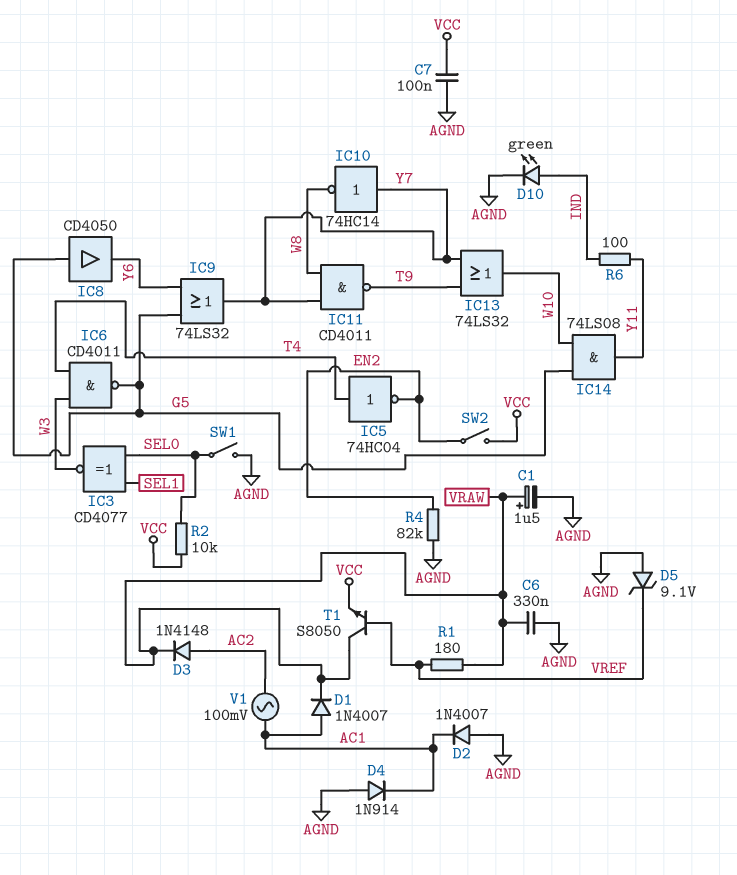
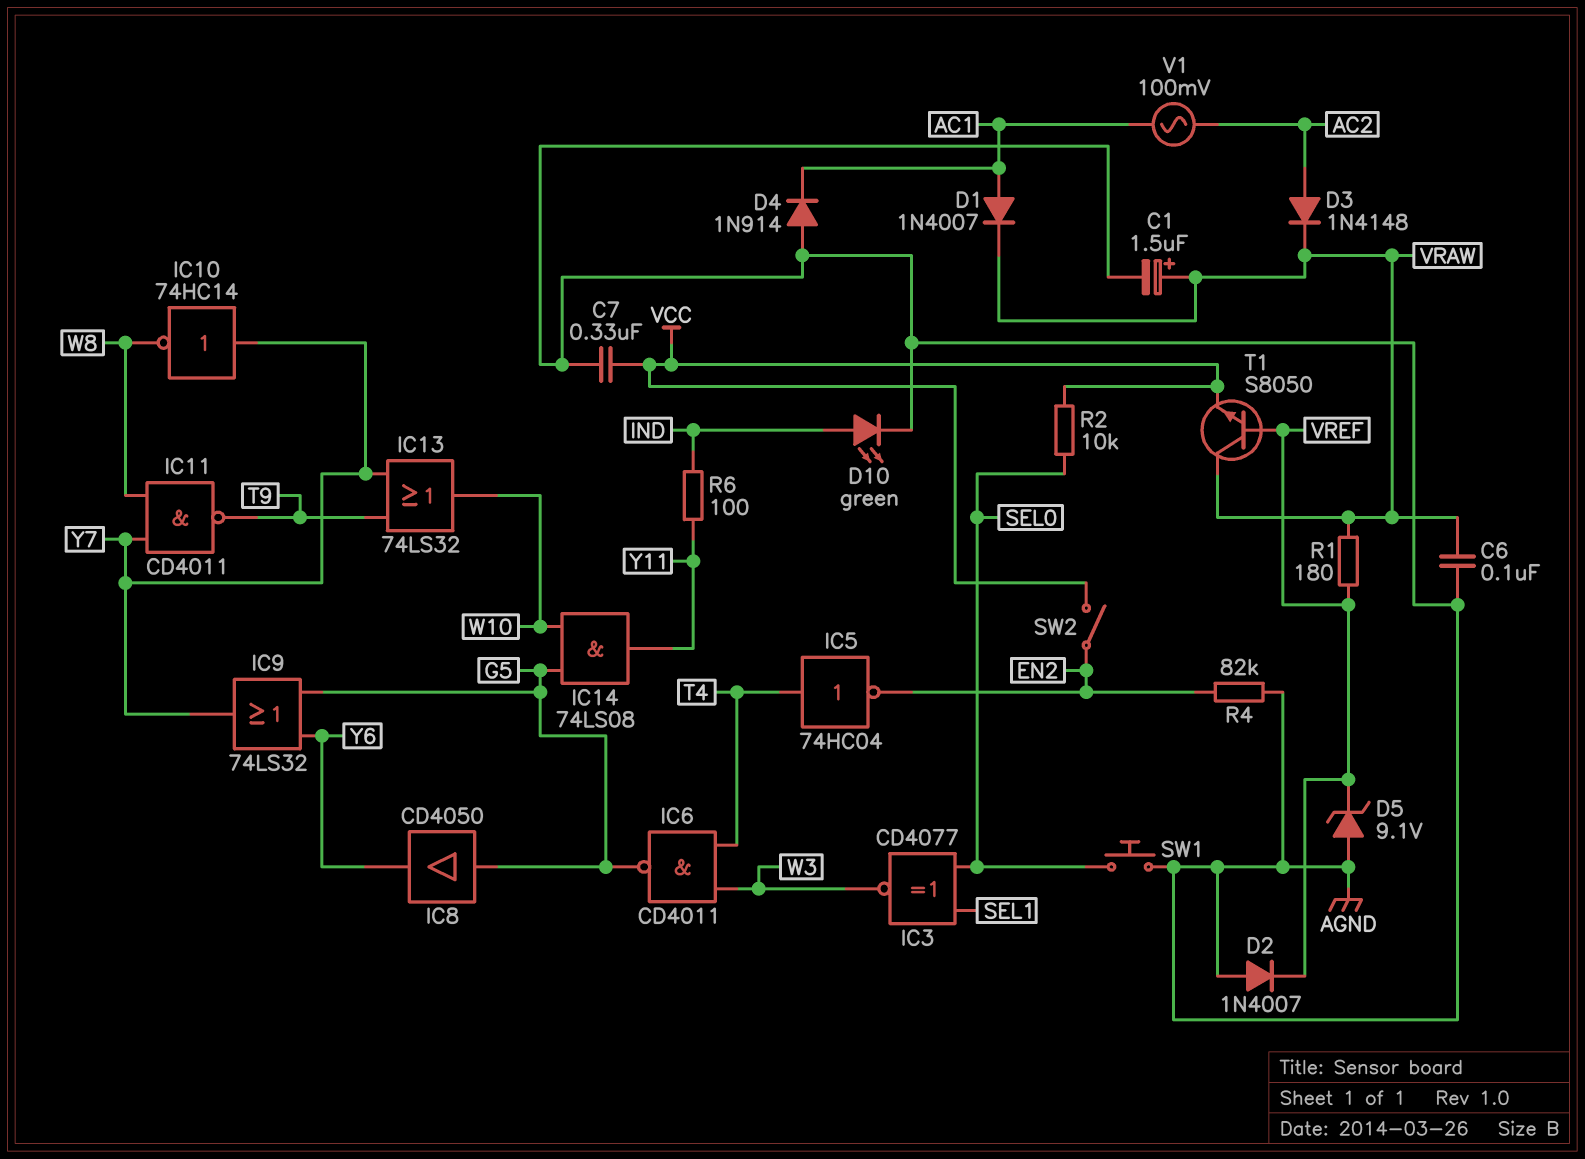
C6: 330nF (AGND, VRAW) -> 100nF (AGND, VRAW)
C7: 100nF (AGND, VCC) -> 330nF (AGND, VCC)
D2: diode 1N4007 (A AGND, K AC1) -> diode 1N4007 (A AGND, K VREF)
SW1: switch (AGND, SEL0) -> button (AGND, SEL0)

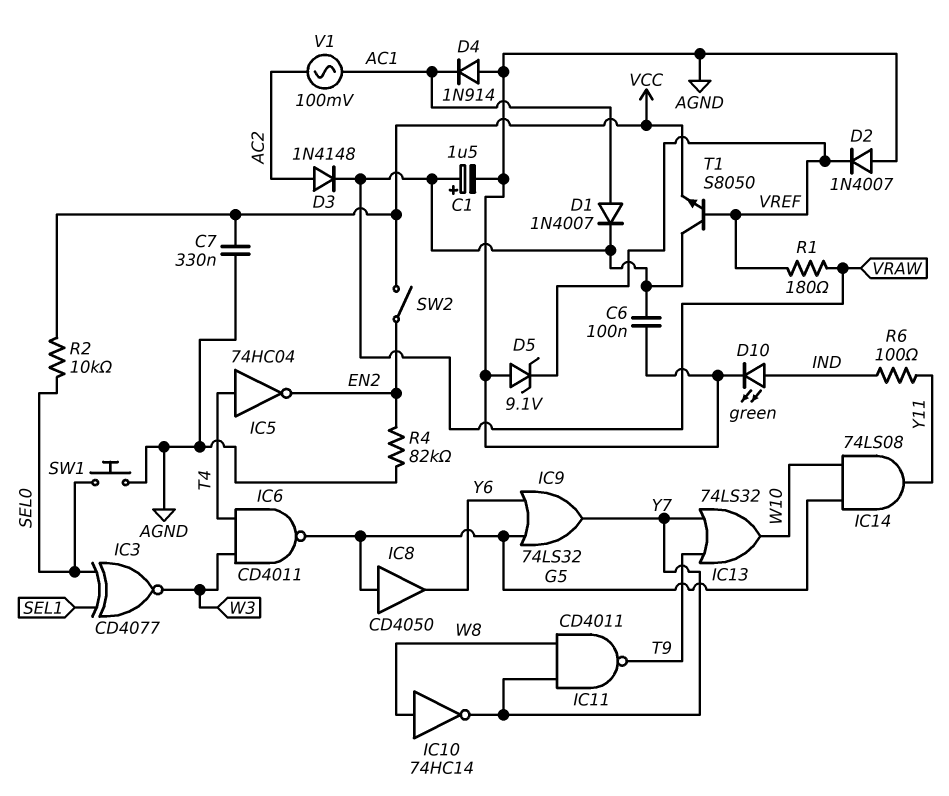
IC10: NOT 74HC14 (in Y7, out W8) -> NOT 74HC14 (in W8, out Y7)

